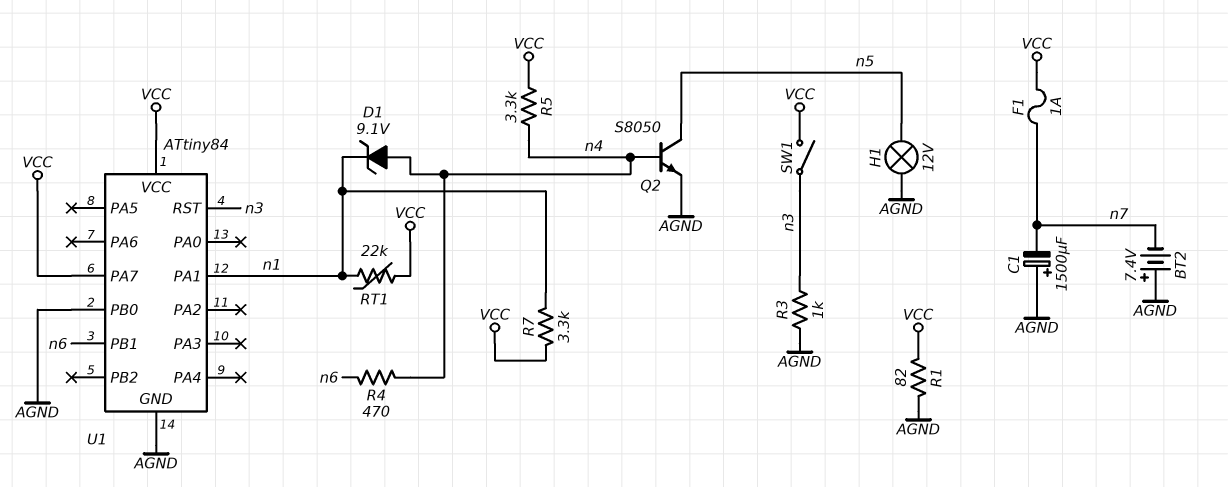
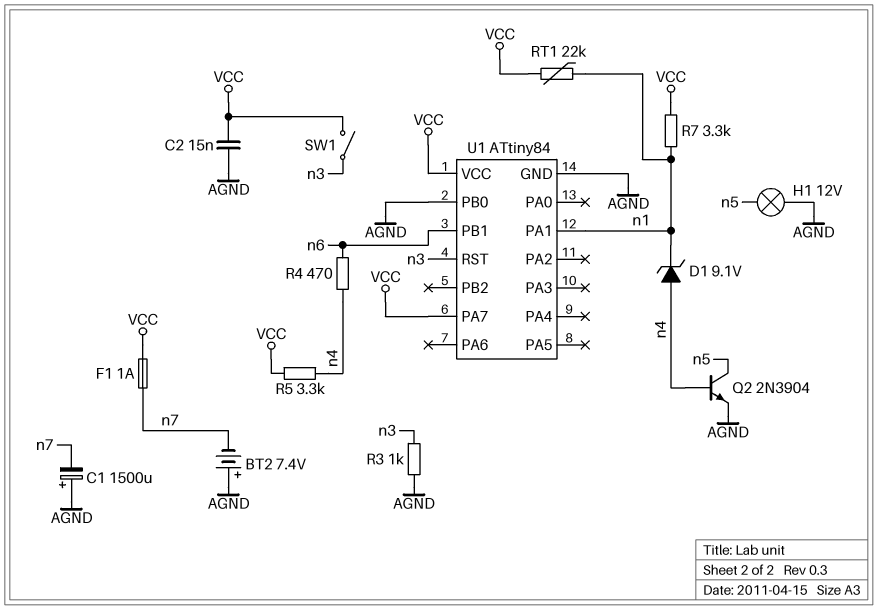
C2: none -> 15nF (AGND, VCC)
Q2: NPN S8050 (B n4, C n5, E AGND) -> NPN 2N3904 (B n4, C n5, E AGND)
R1: 82 (AGND, VCC) -> none

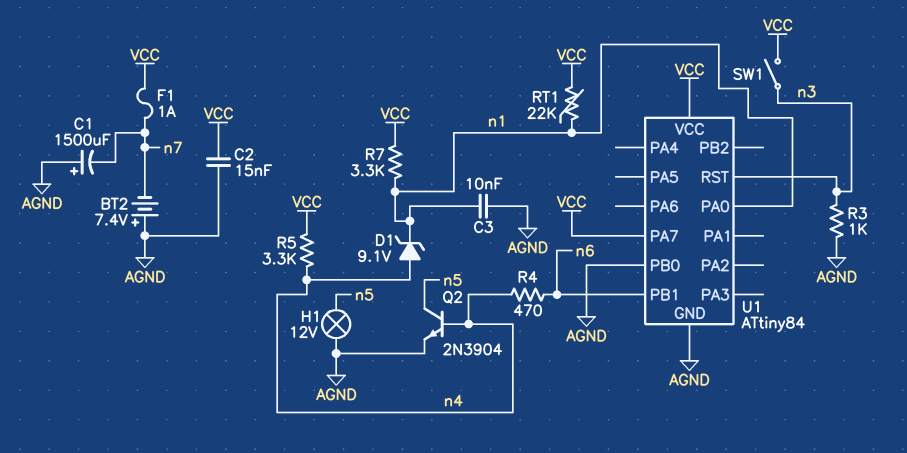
C3: none -> 10nF (AGND, n1)
U1 pin PA0: none -> n1
U1 pin PA1: n1 -> none

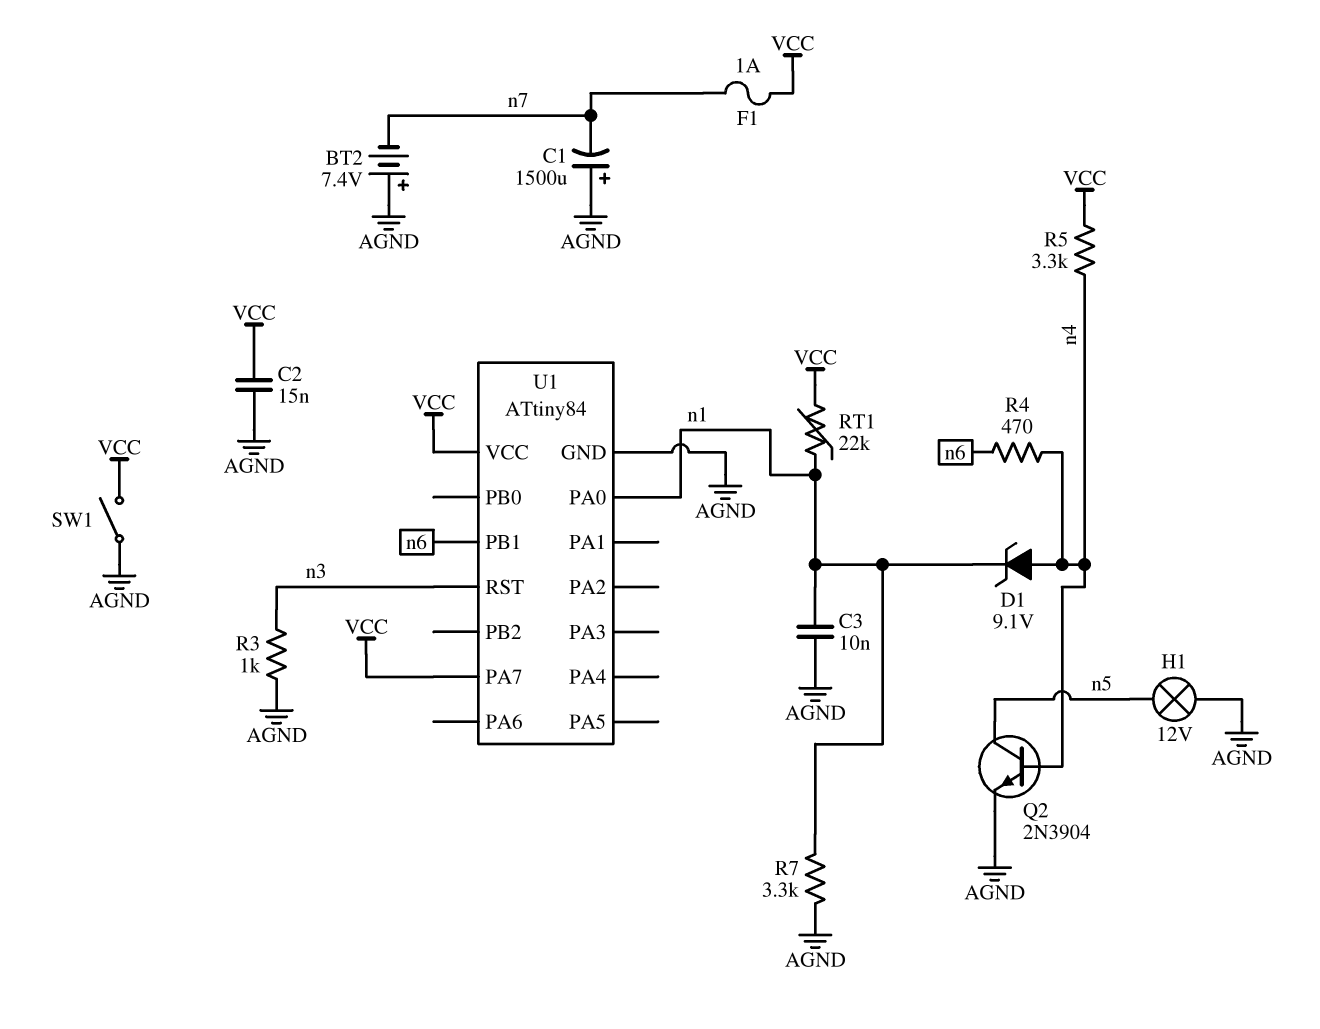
R7: 3.3k (VCC, n1) -> 3.3k (AGND, n1)
SW1: switch (VCC, n3) -> switch (AGND, VCC)
U1 pin PB0: AGND -> none

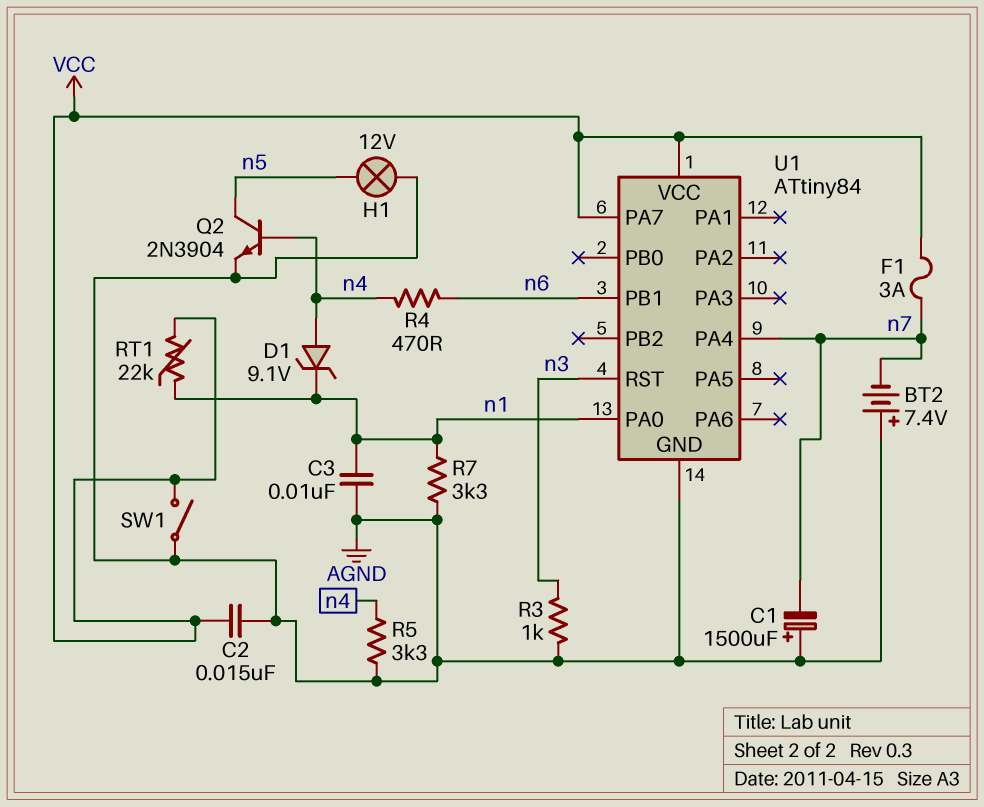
F1: 1A (VCC, n7) -> 3A (VCC, n7)
R5: 3.3k (VCC, n4) -> 3.3k (AGND, n4)
U1 pin PA4: none -> n7

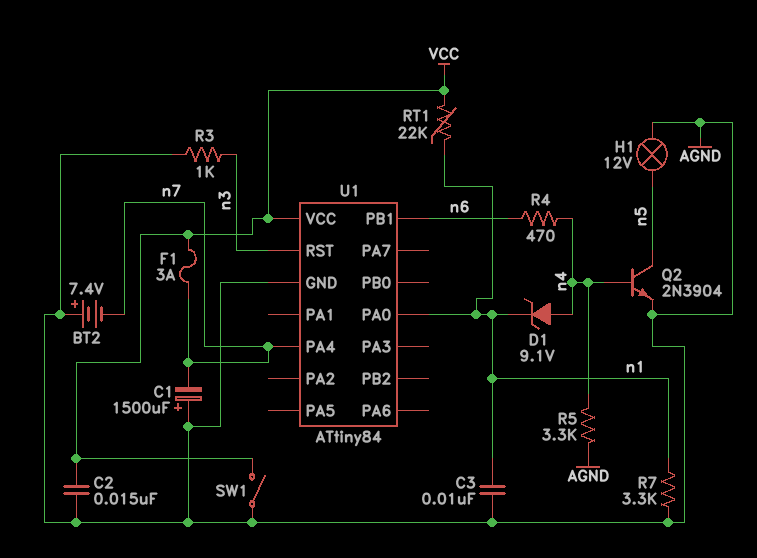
U1 pin PA7: VCC -> none

